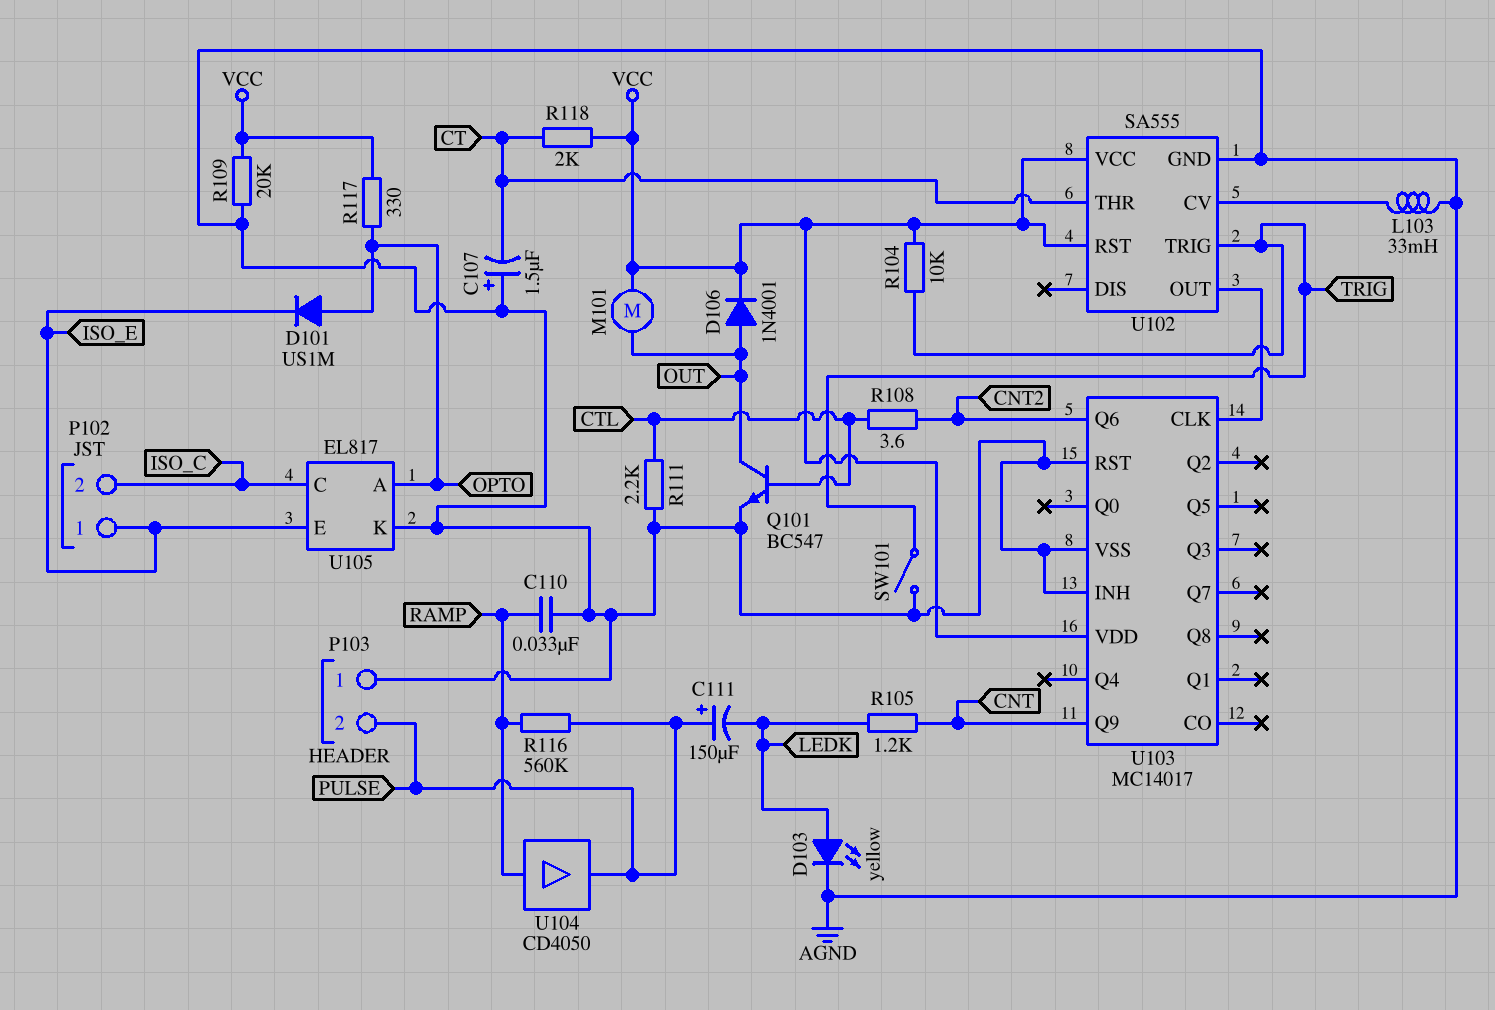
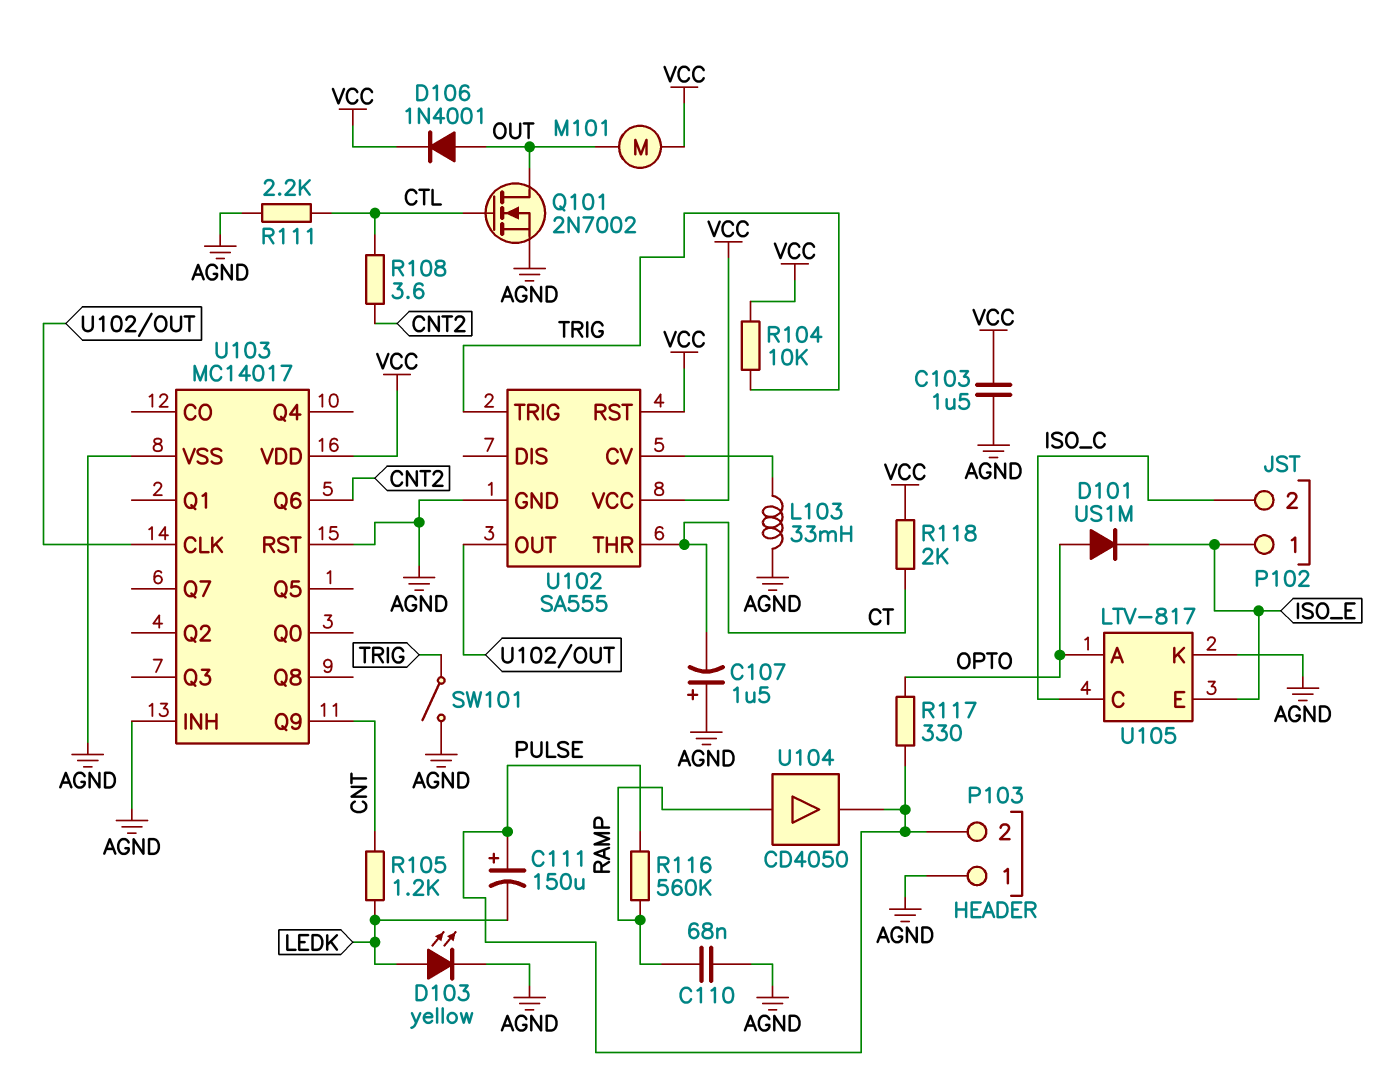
C103: none -> 1.5uF (AGND, VCC)
C110: 33nF (AGND, RAMP) -> 68nF (AGND, RAMP)
Q101: NPN BC547 (B CTL, C OUT, E AGND) -> NMOS 2N7002 (G CTL, D OUT, S AGND)
R109: 20k (AGND, VCC) -> none
R117: 330 (OPTO, VCC) -> 330 (OPTO, PULSE)
U105: EL817 -> LTV-817

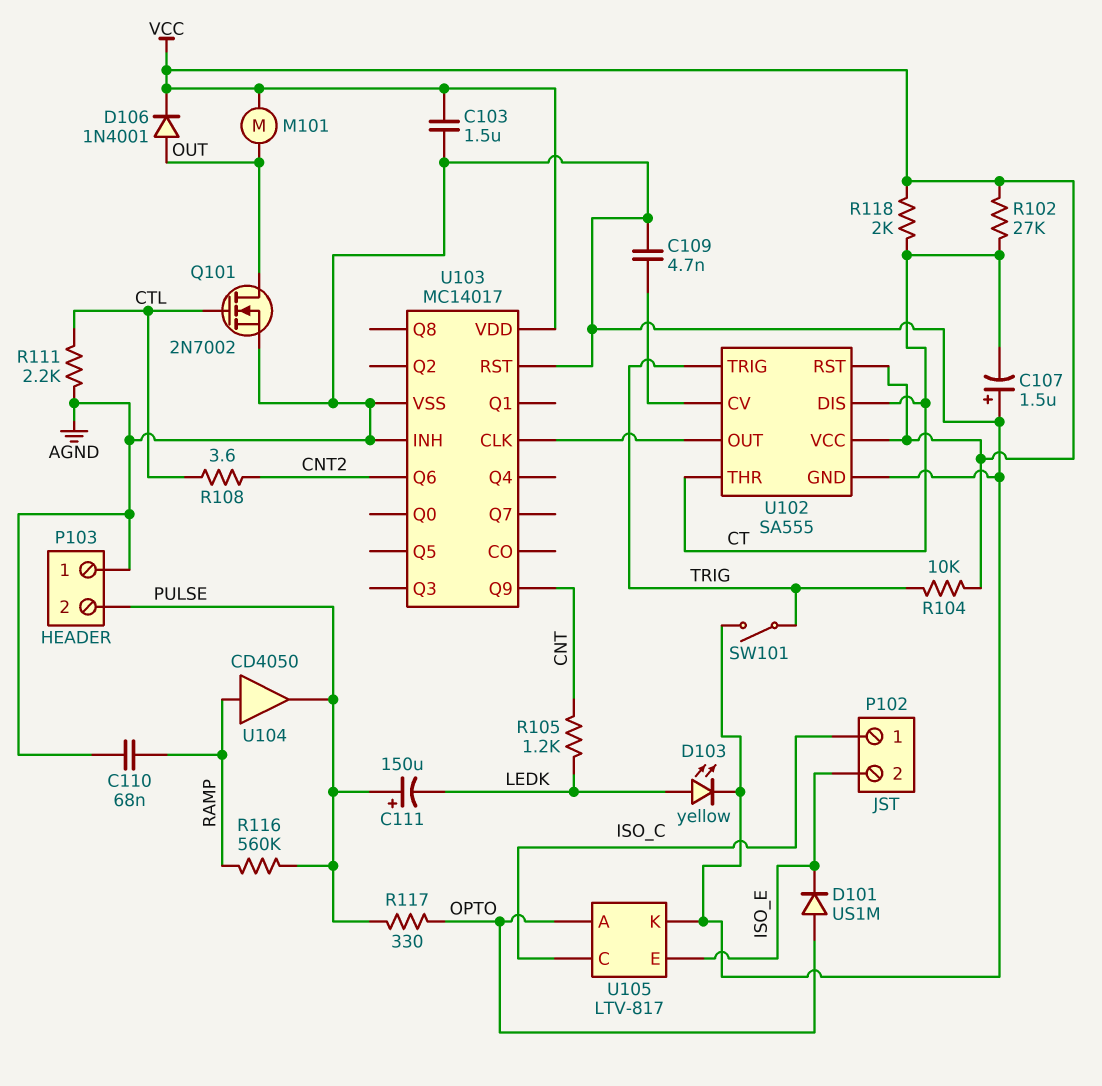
C109: none -> 4.7nF (AGND, U102/CV)
L103: 33mH (AGND, U102/CV) -> none
P102 pin 1: ISO_E -> ISO_C
P102 pin 2: ISO_C -> ISO_E
R102: none -> 27k (CT, VCC)
U102 pin DIS: none -> CT

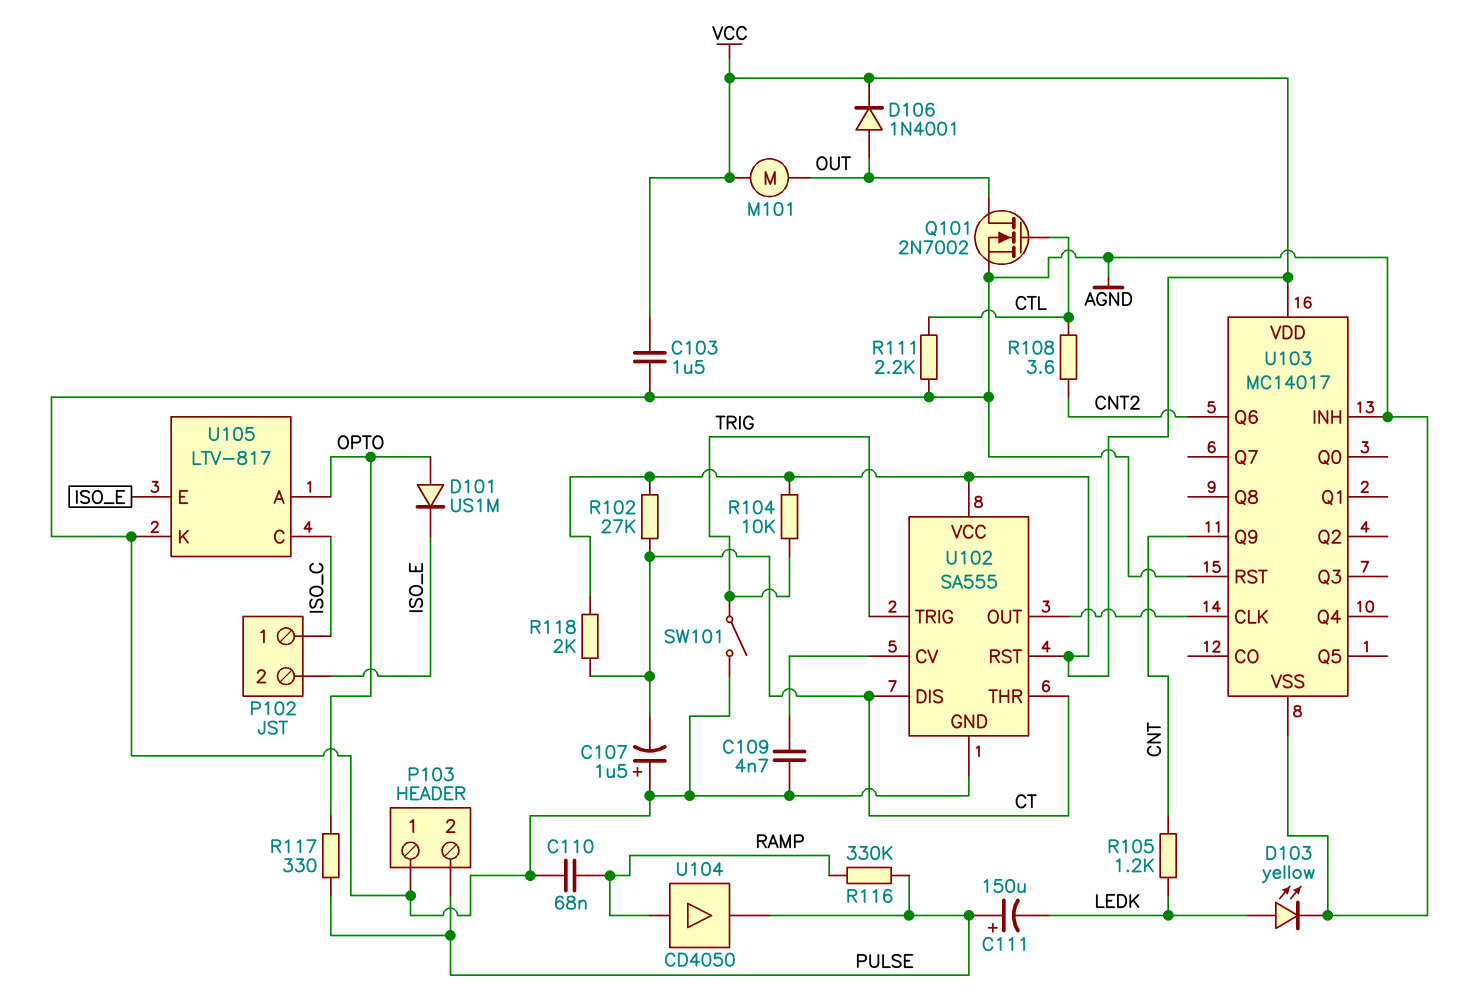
R116: 560k (PULSE, RAMP) -> 330k (PULSE, RAMP)

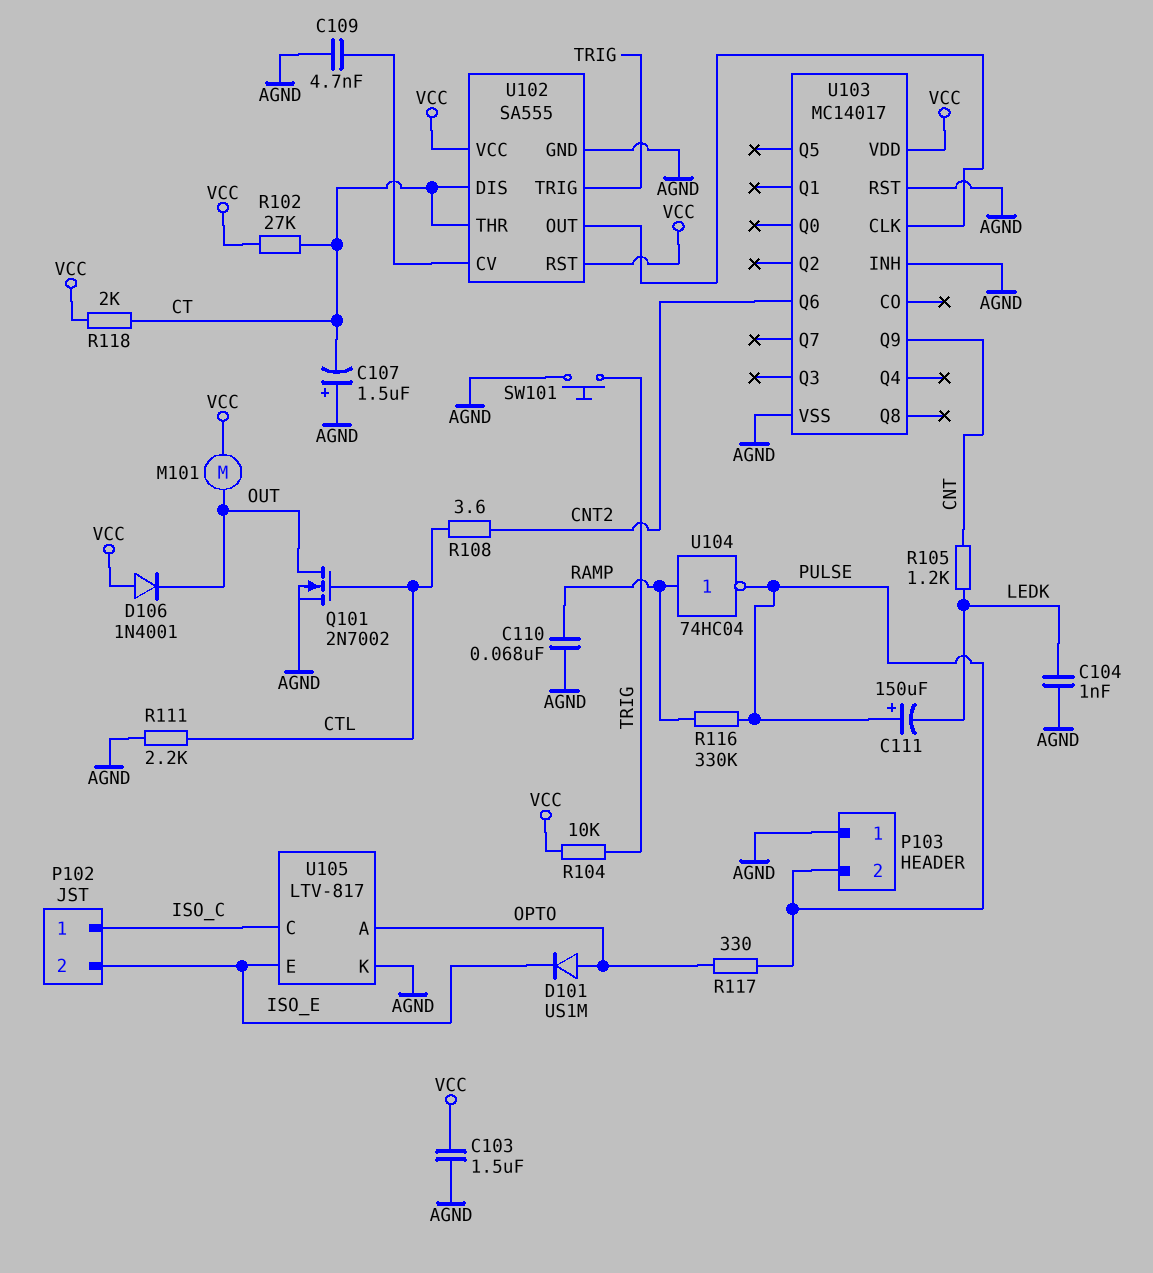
C104: none -> 1nF (AGND, LEDK)
D103: LED yellow (A LEDK, K AGND) -> none
D106: diode 1N4001 (A OUT, K VCC) -> diode 1N4001 (A VCC, K OUT)
SW101: switch (AGND, TRIG) -> button (AGND, TRIG)
U104: buffer CD4050 (in RAMP, out PULSE) -> NOT 74HC04 (in RAMP, out PULSE)

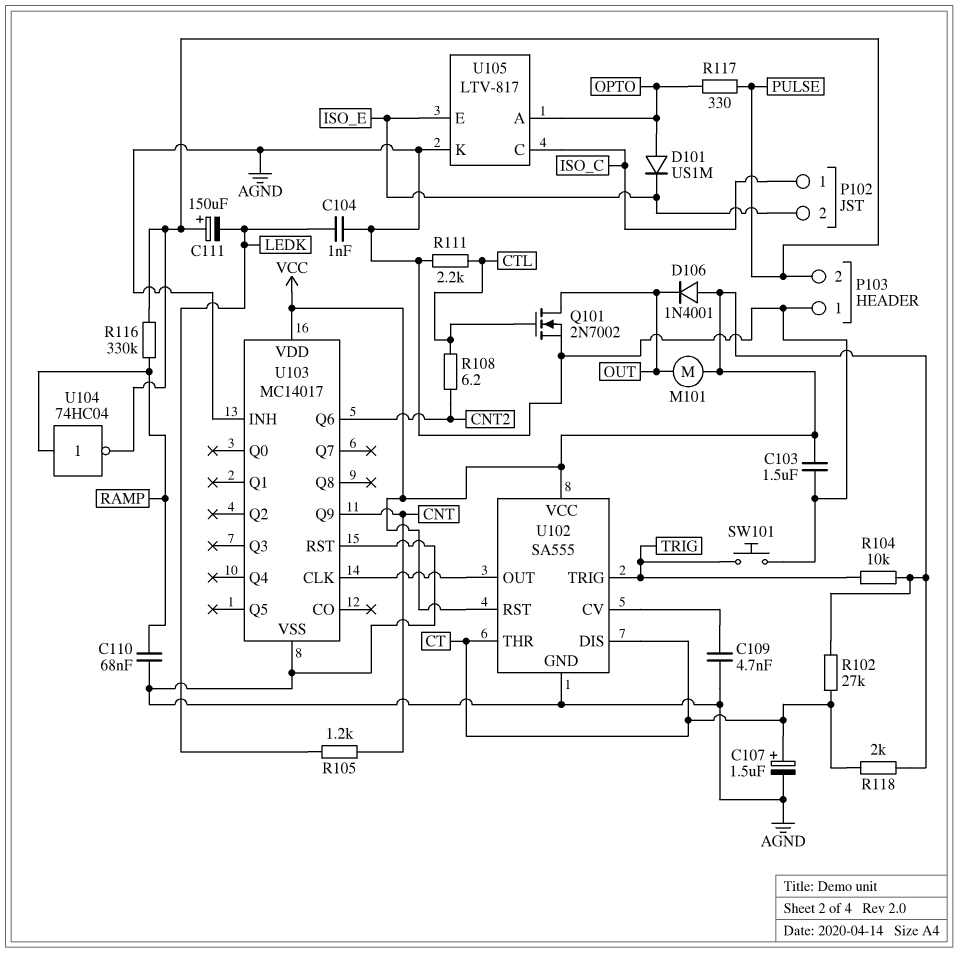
C107: 1.5uF (plus AGND, minus CT) -> 1.5uF (plus CT, minus AGND)
R108: 3.6 (CNT2, CTL) -> 6.2 (CNT2, CTL)

